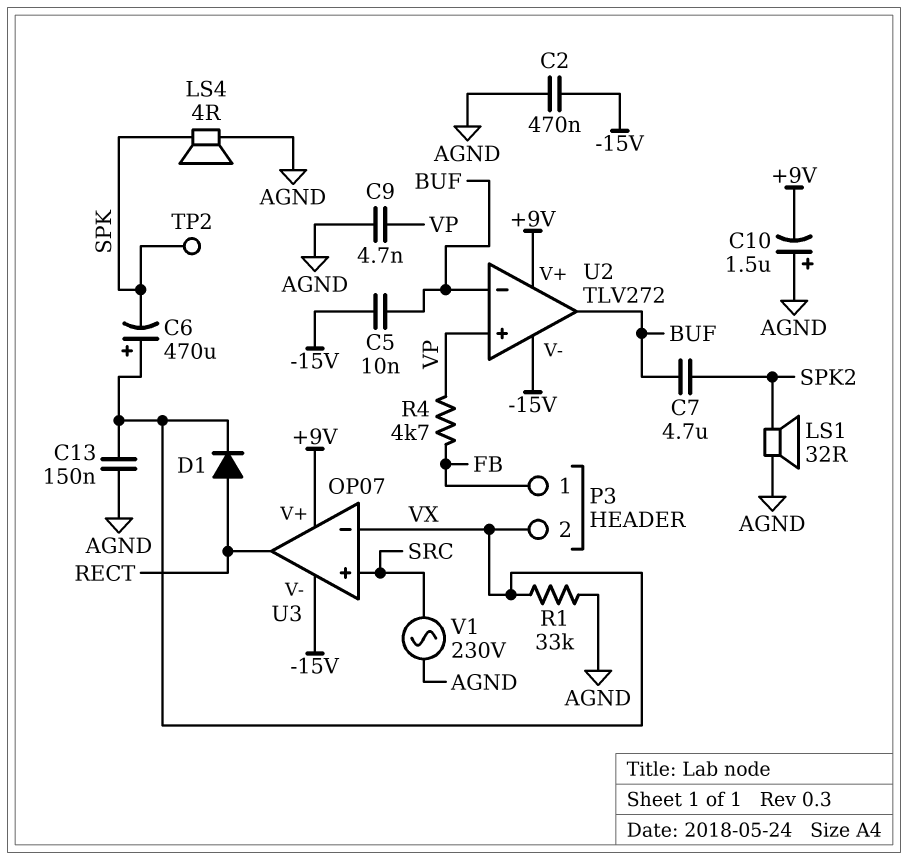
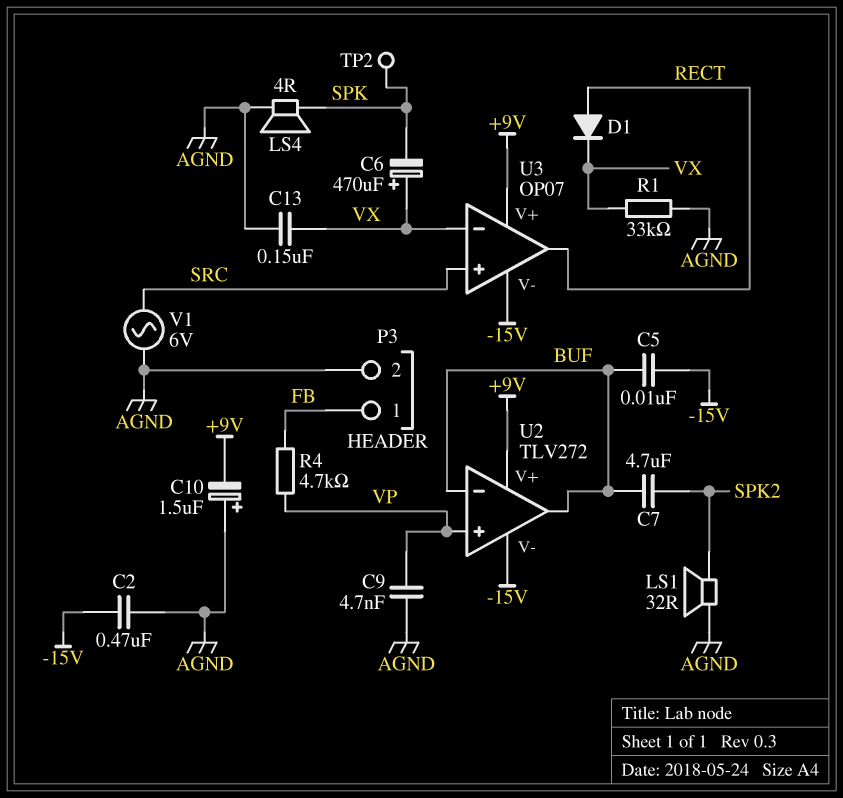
P3 pin 2: VX -> AGND
V1: AC 230V (AGND, SRC) -> AC 6V (AGND, SRC)

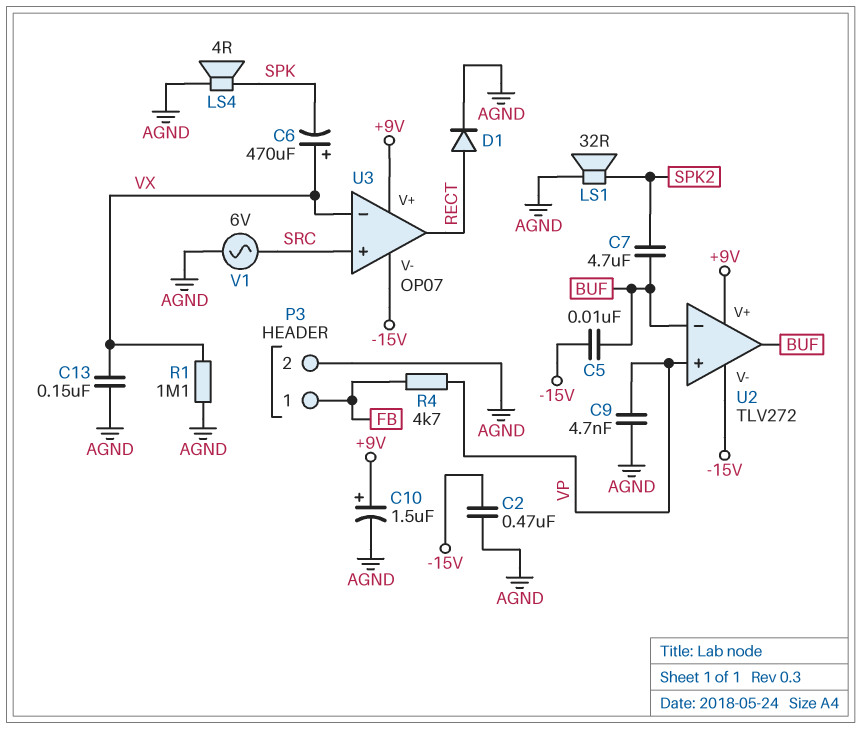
C10: 1.5uF (plus AGND, minus +9V) -> 1.5uF (plus +9V, minus AGND)
D1: diode (A RECT, K VX) -> diode (A RECT, K AGND)
R1: 33k (AGND, VX) -> 1.1M (AGND, VX)
TP2: test point (SPK) -> none

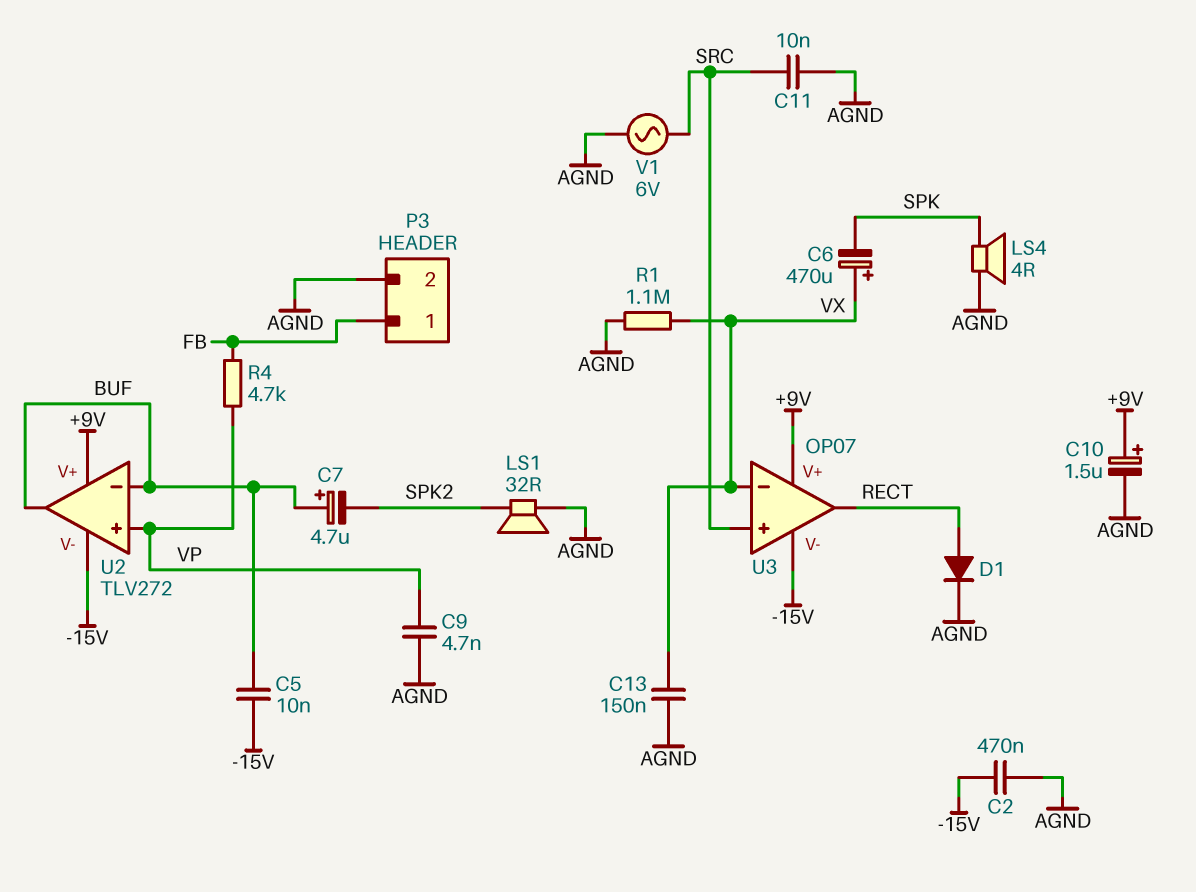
C7: 4.7uF (BUF, SPK2) -> 4.7uF (plus BUF, minus SPK2)
C11: none -> 10nF (AGND, SRC)

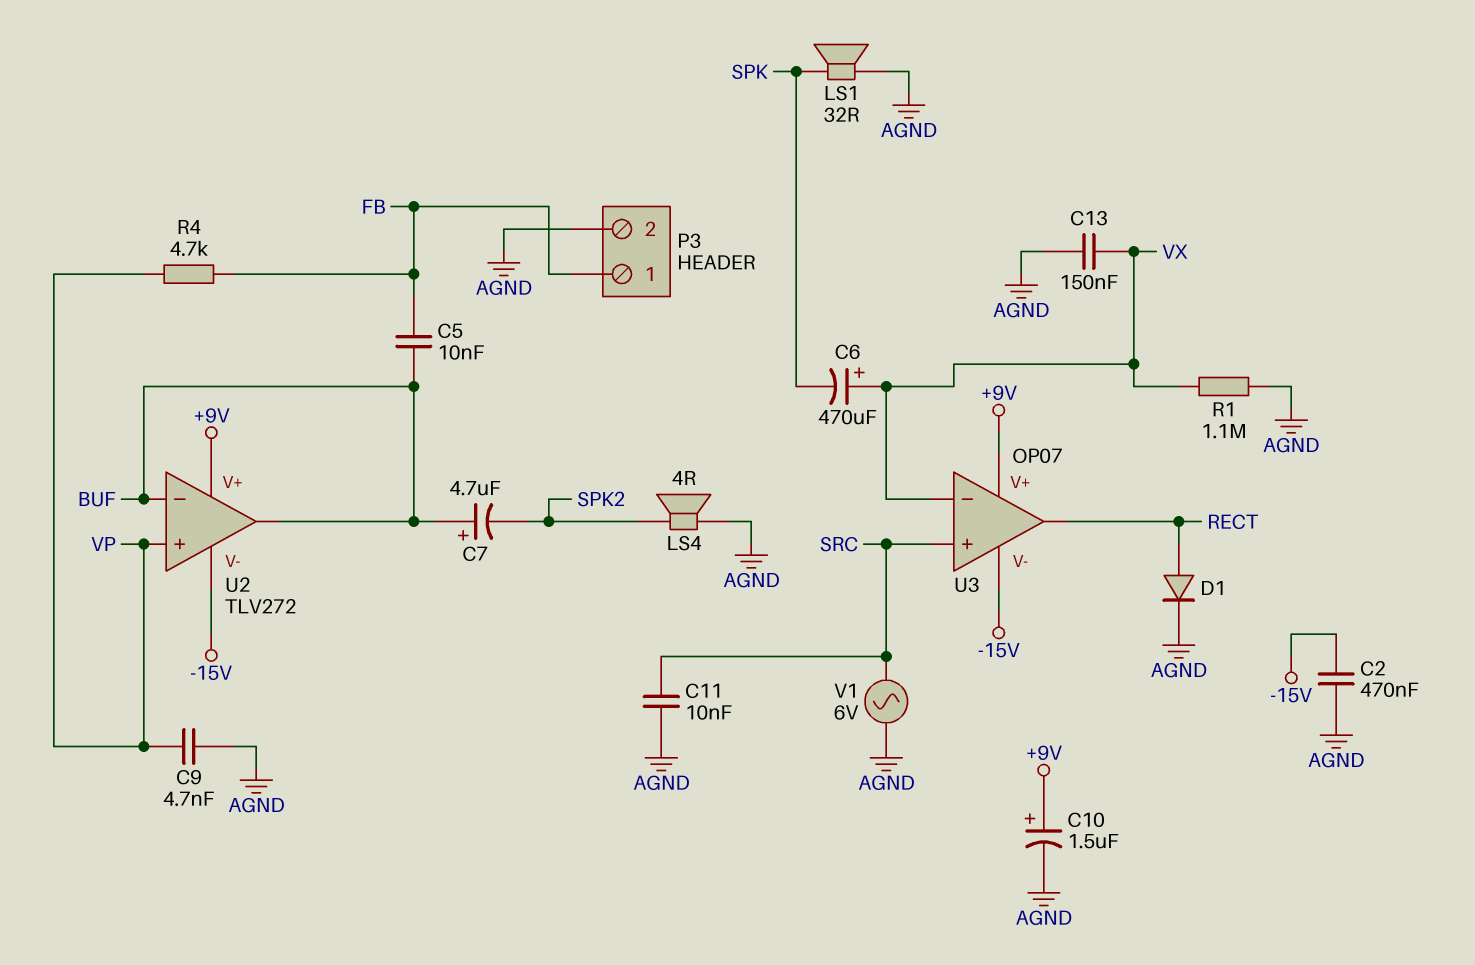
C5: 10nF (-15V, BUF) -> 10nF (BUF, FB)
LS1: speaker 32R (AGND, SPK2) -> speaker 32R (AGND, SPK)
LS4: speaker 4R (AGND, SPK) -> speaker 4R (AGND, SPK2)

